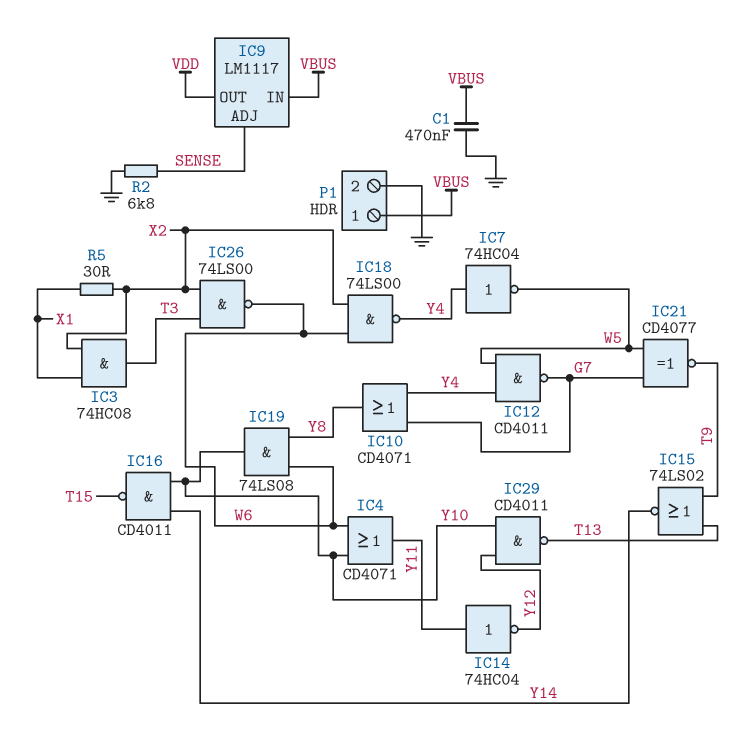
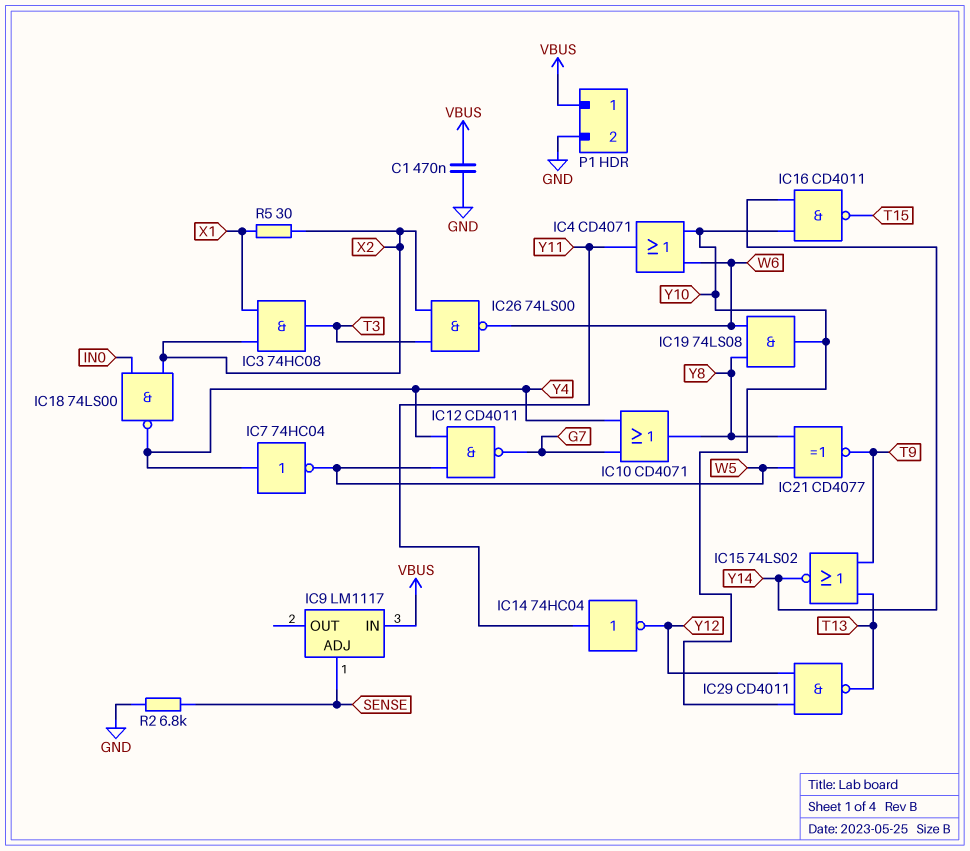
IC9 pin OUT: VDD -> none
IC18: NAND 74LS00 (in W6, in X2, out Y4) -> NAND 74LS00 (in IN0, in X2, out Y4)
IC21: XNOR CD4077 (in G7, in W5, out T9) -> XNOR CD4077 (in W5, in Y8, out T9)

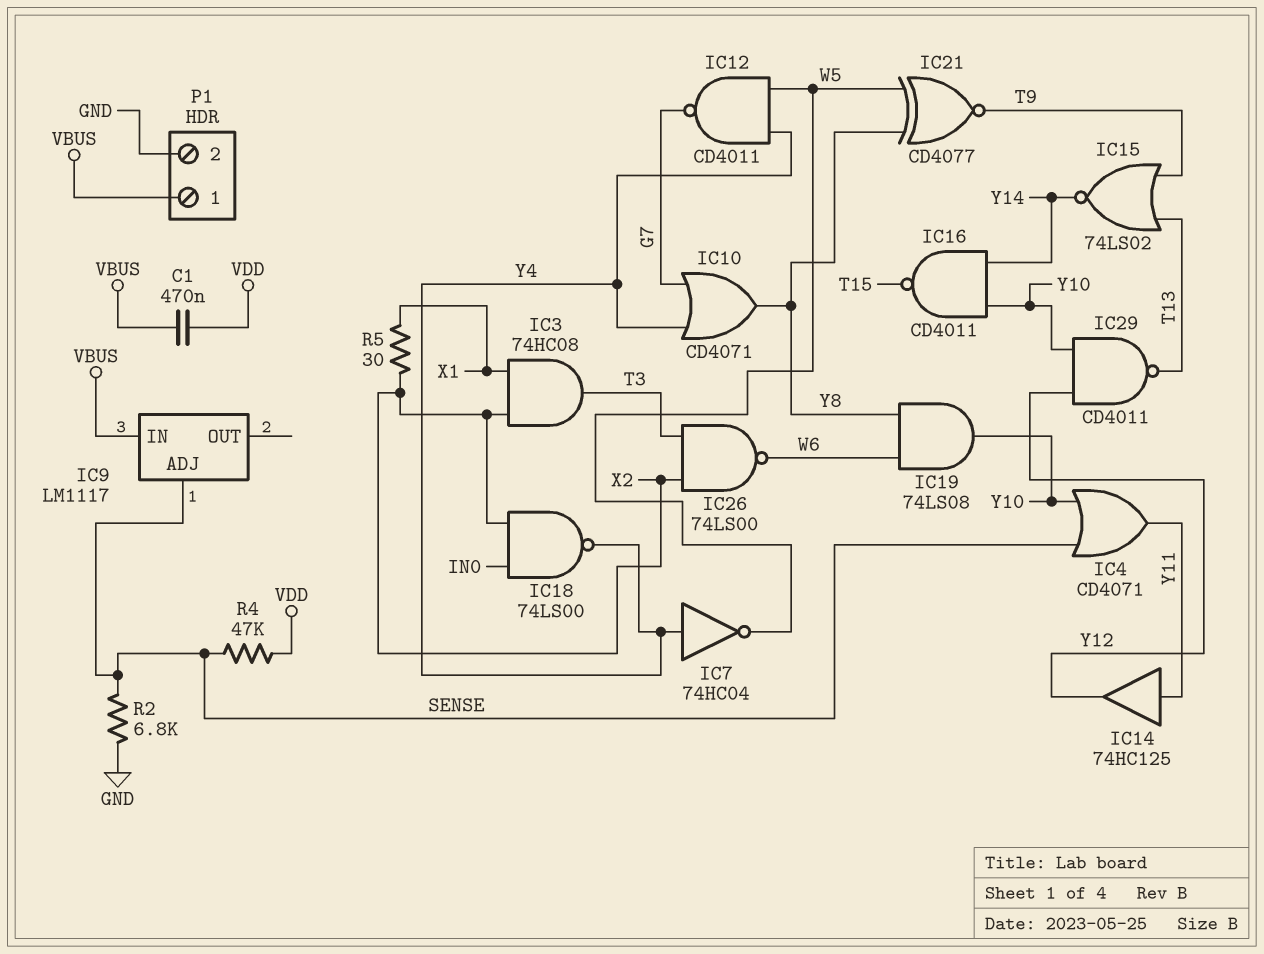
C1: 470nF (GND, VBUS) -> 470nF (VBUS, VDD)
IC4: OR CD4071 (in W6, in Y10, out Y11) -> OR CD4071 (in SENSE, in Y10, out Y11)
IC14: NOT 74HC04 (in Y11, out Y12) -> buffer 74HC125 (in Y11, out Y12)
R4: none -> 47k (SENSE, VDD)

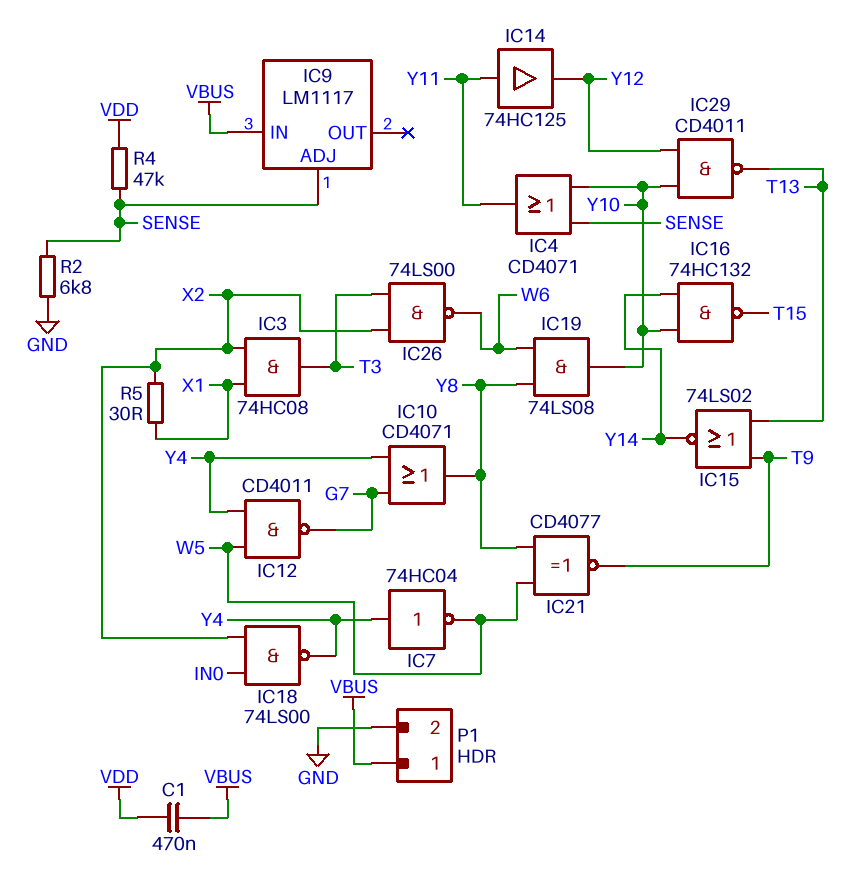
IC16: NAND CD4011 (in Y10, in Y14, out T15) -> NAND 74HC132 (in Y10, in Y14, out T15)

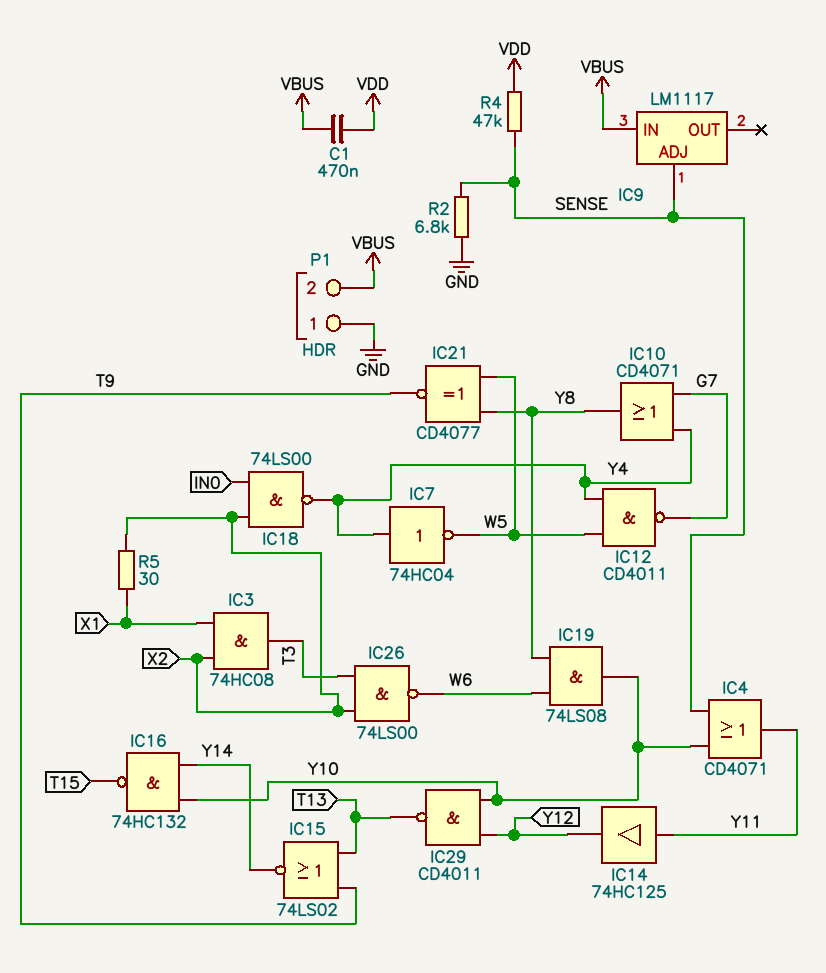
P1 pin 1: VBUS -> GND
P1 pin 2: GND -> VBUS

